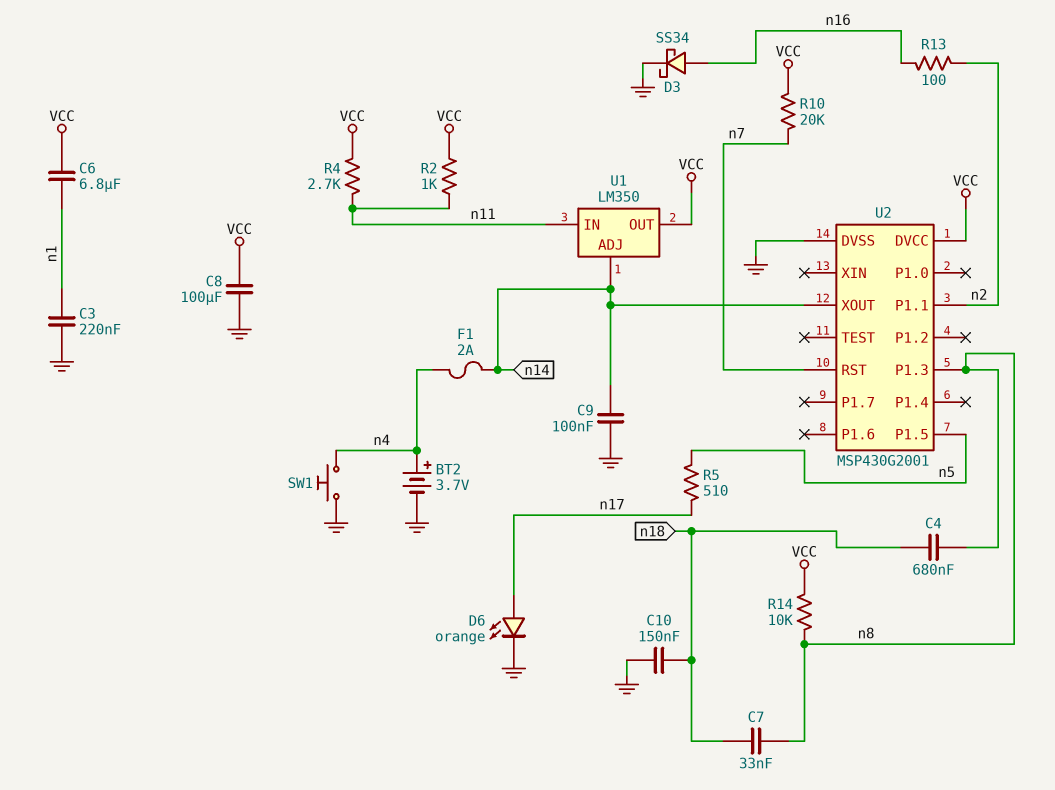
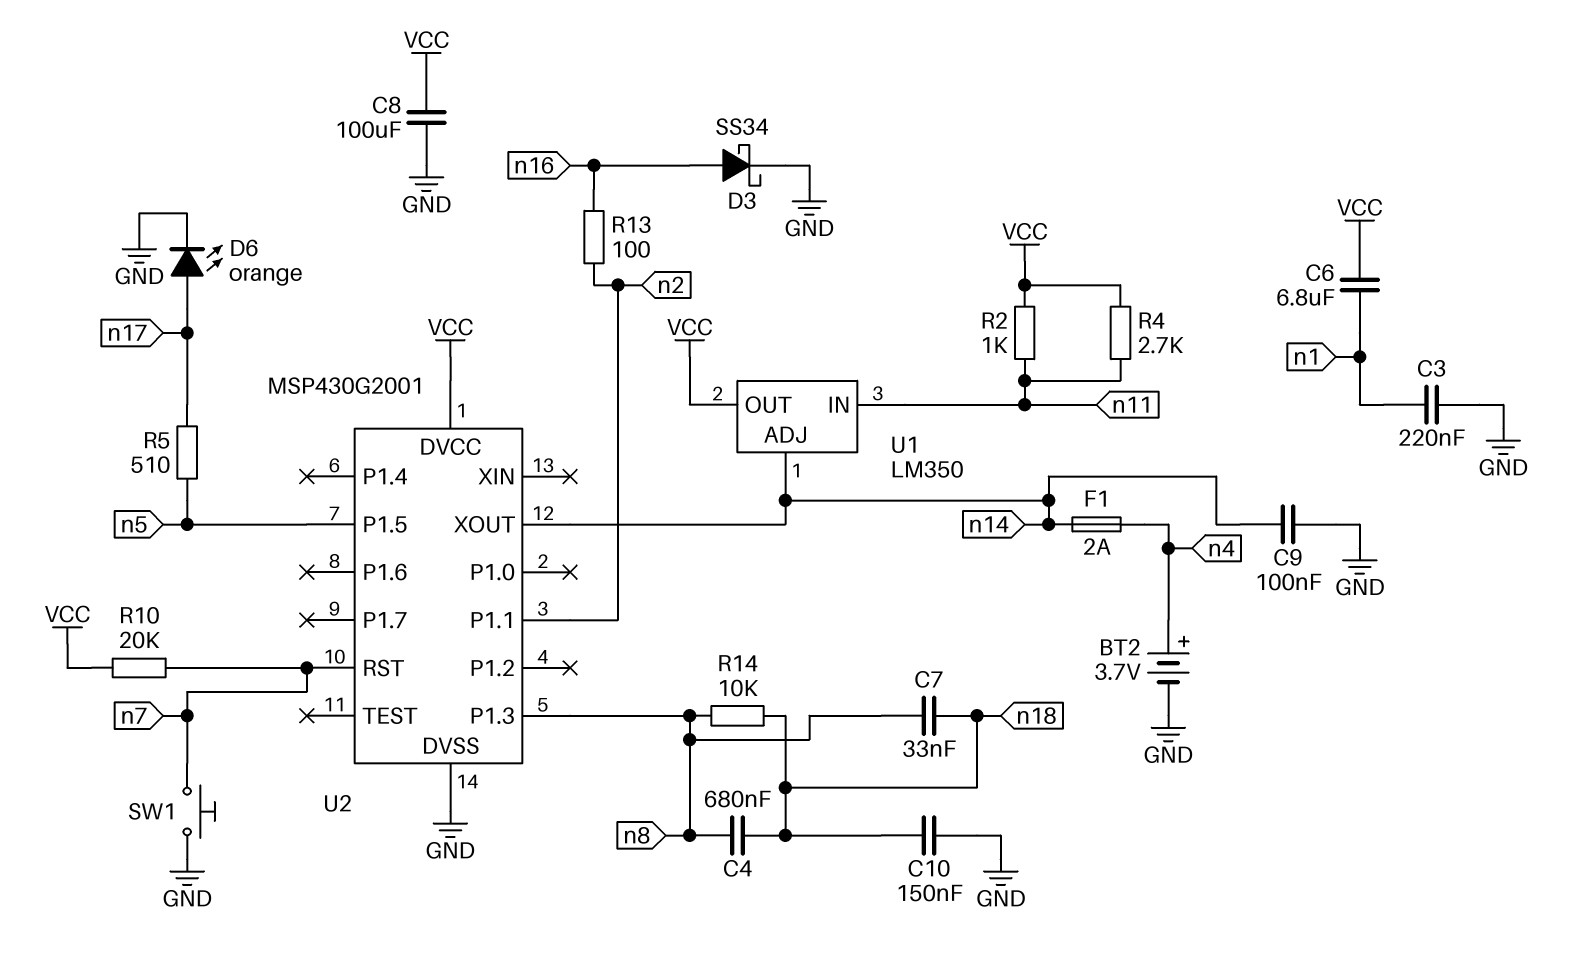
R14: 10k (VCC, n8) -> 10k (n8, n18)
SW1: button (GND, n4) -> button (GND, n7)

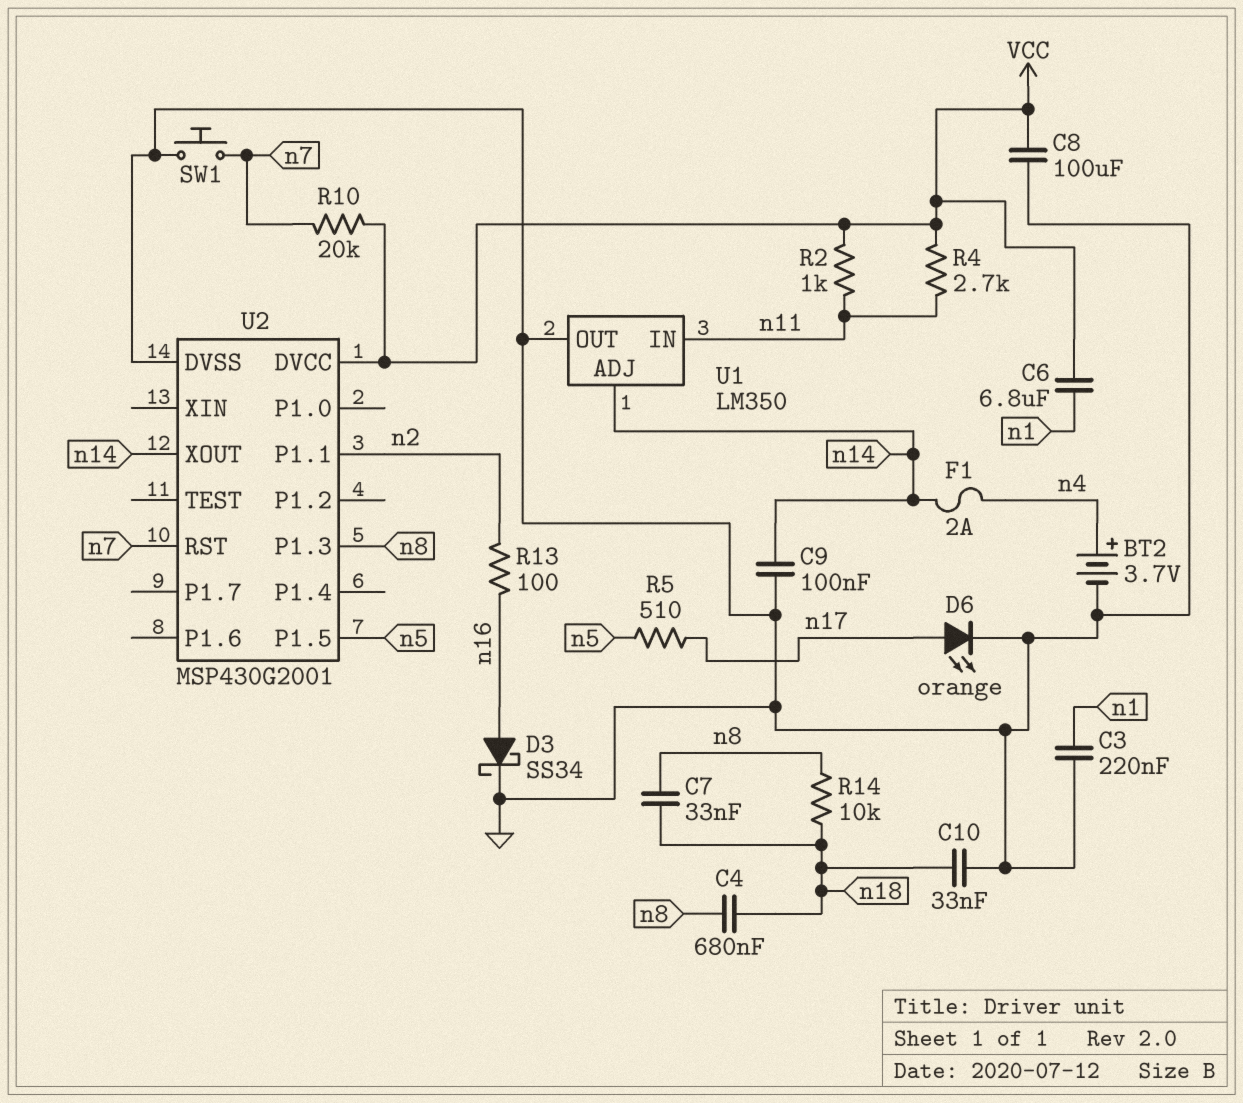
C10: 150nF (GND, n18) -> 33nF (GND, n18)
U1 pin OUT: VCC -> GND

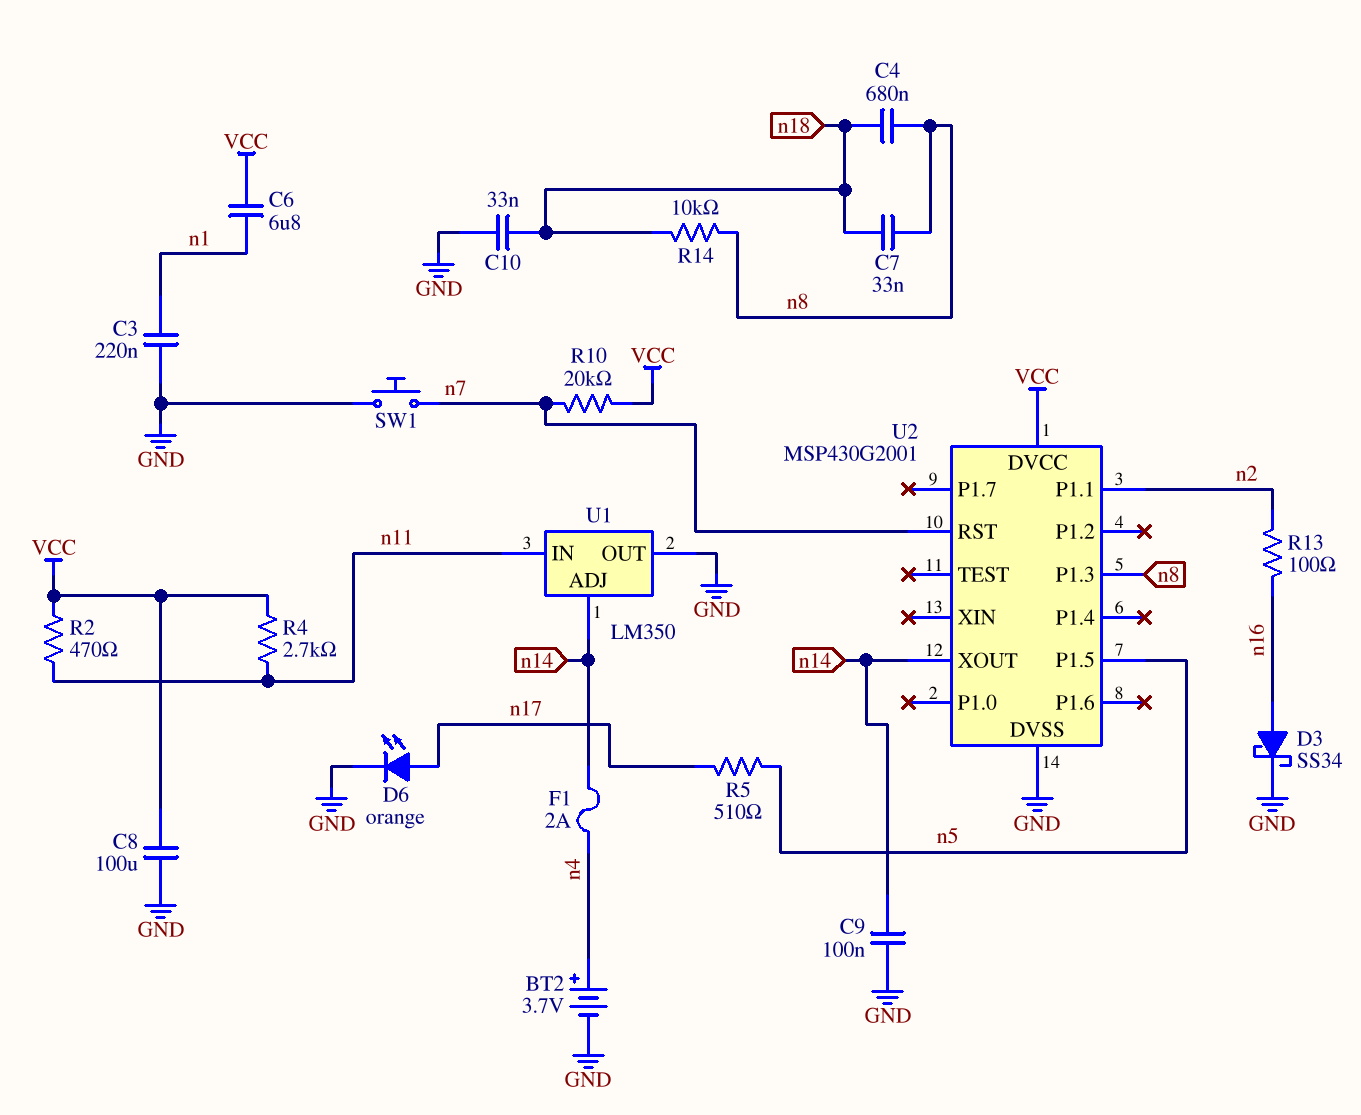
R2: 1k (VCC, n11) -> 470 (VCC, n11)

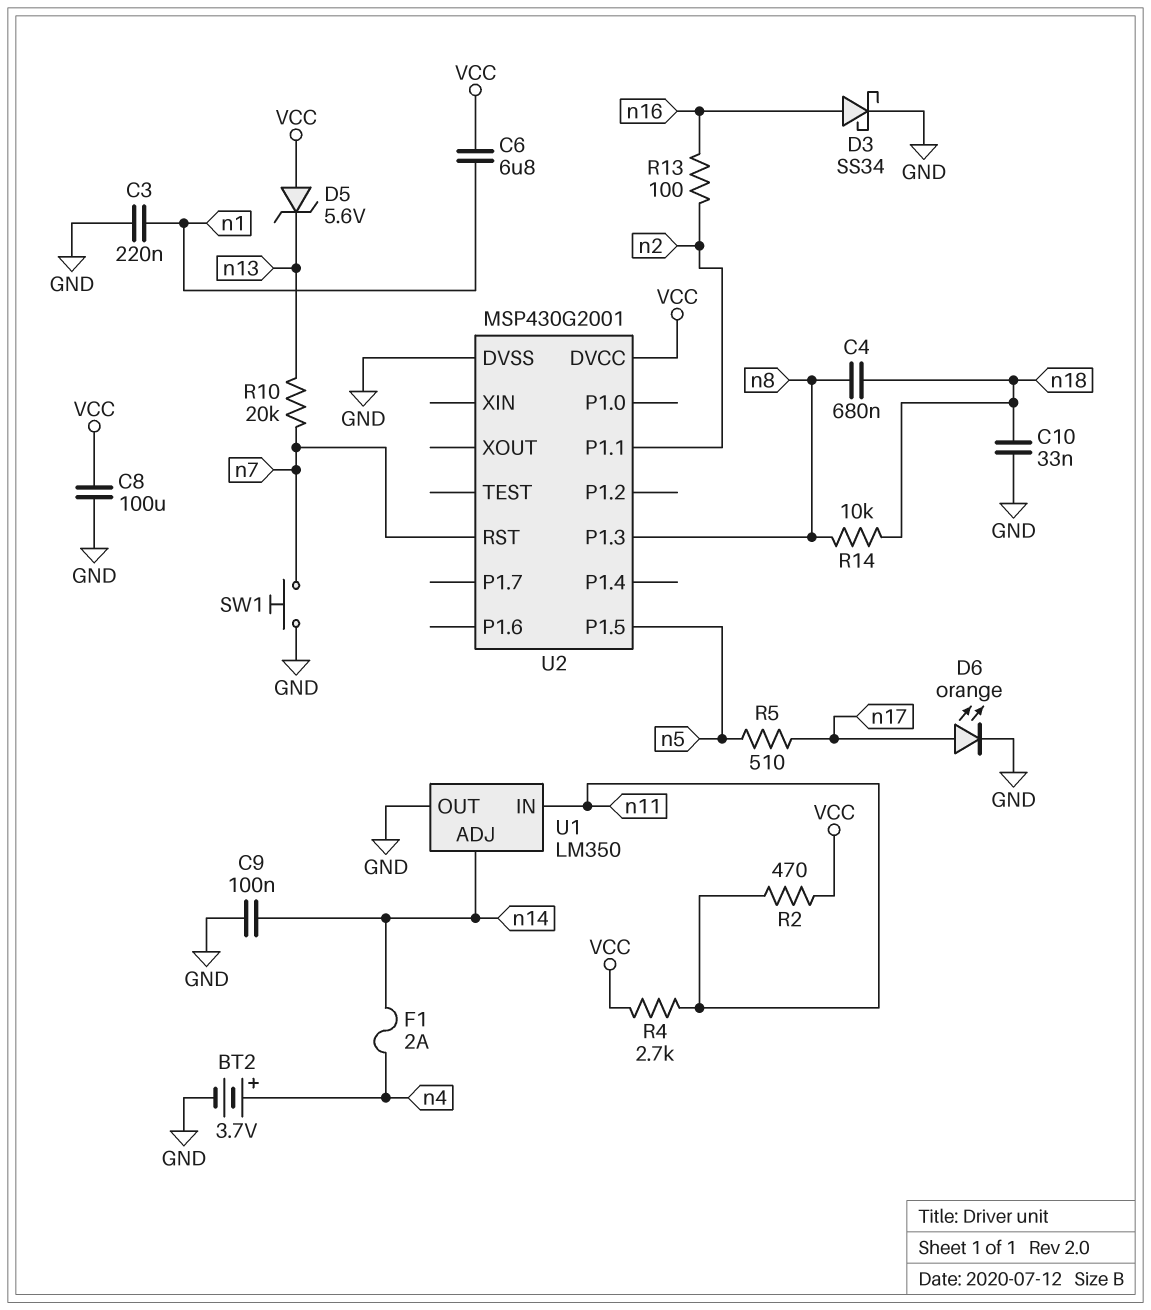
C7: 33nF (n8, n18) -> none
D5: none -> zener 5.6V (A VCC, K n13)
R10: 20k (VCC, n7) -> 20k (n7, n13)
U2 pin XOUT: n14 -> none

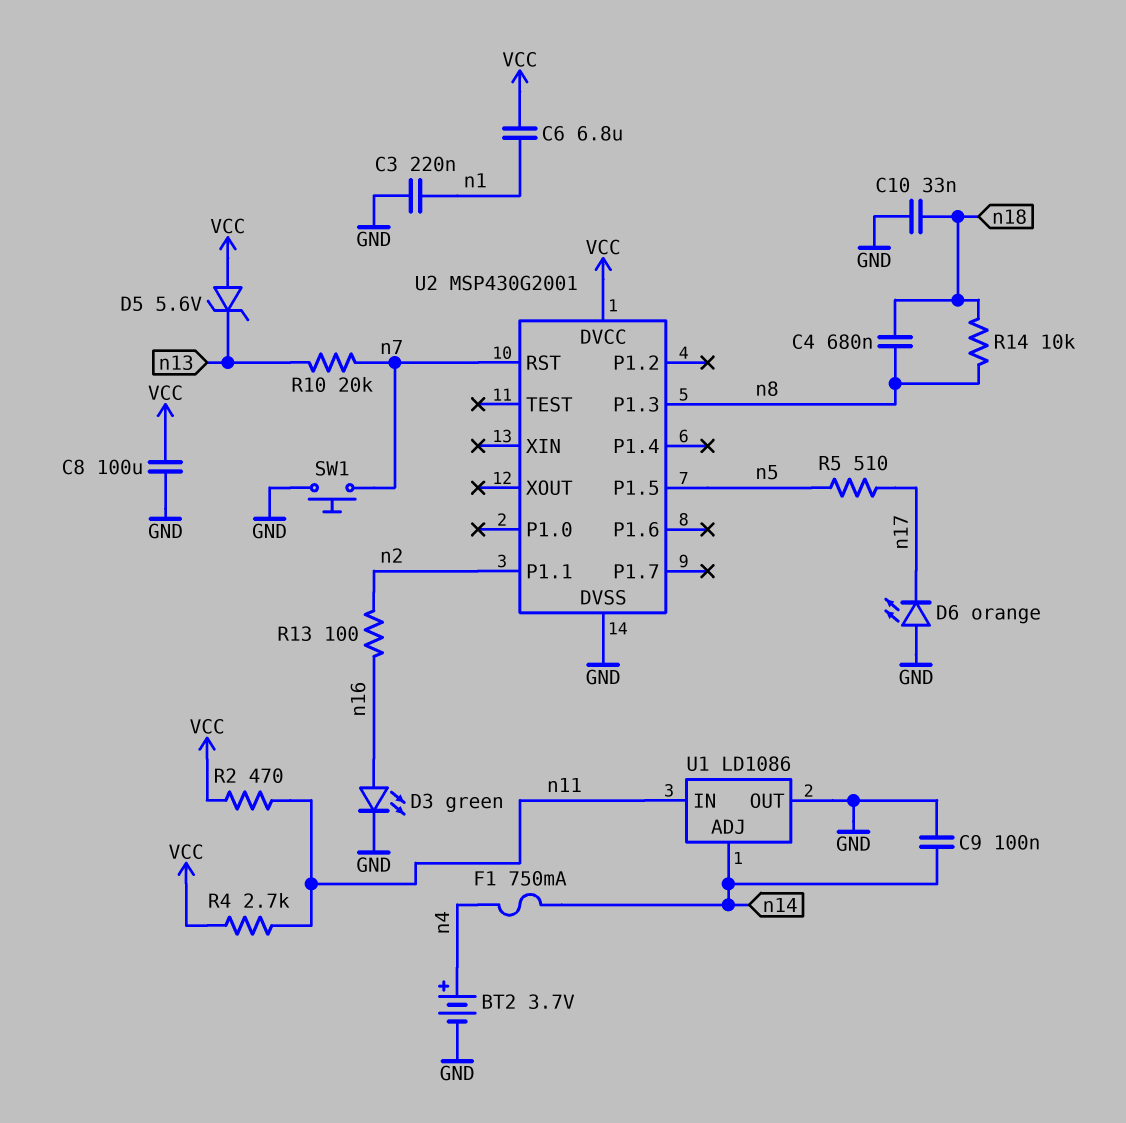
D3: schottky SS34 (A n16, K GND) -> LED green (A n16, K GND)
D6: LED orange (A n17, K GND) -> LED orange (A GND, K n17)
F1: 2A (n4, n14) -> 750mA (n4, n14)
U1: LM350 -> LD1086

